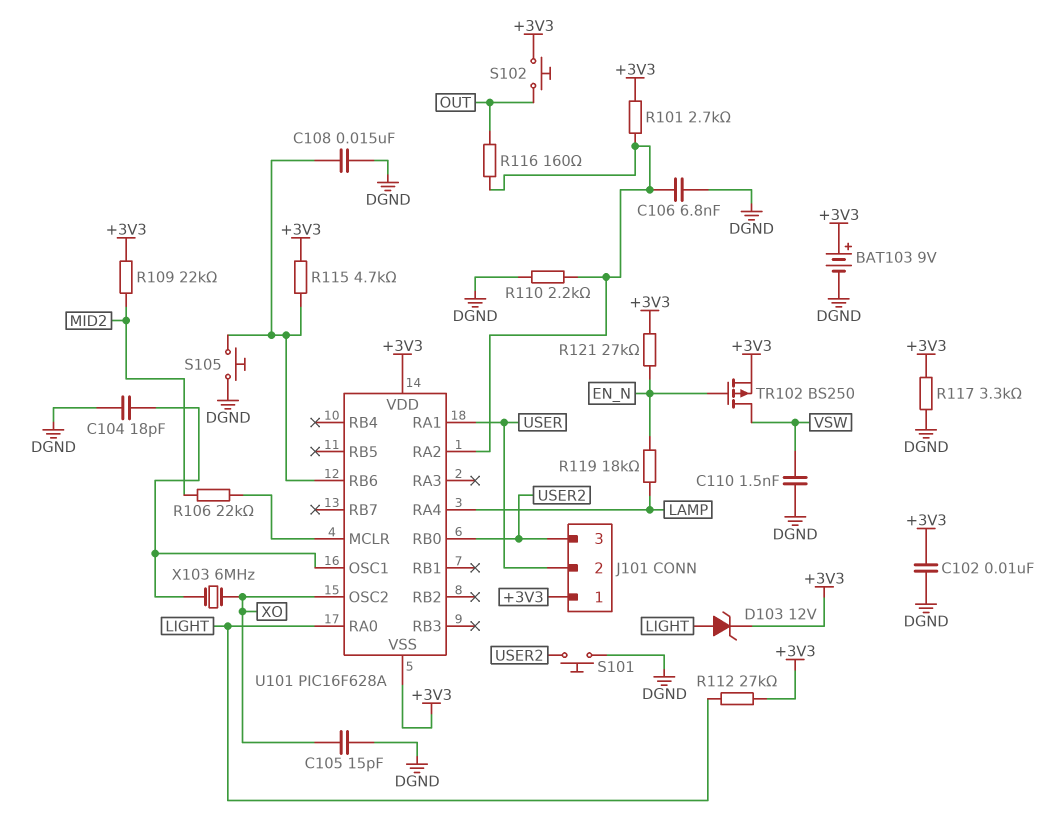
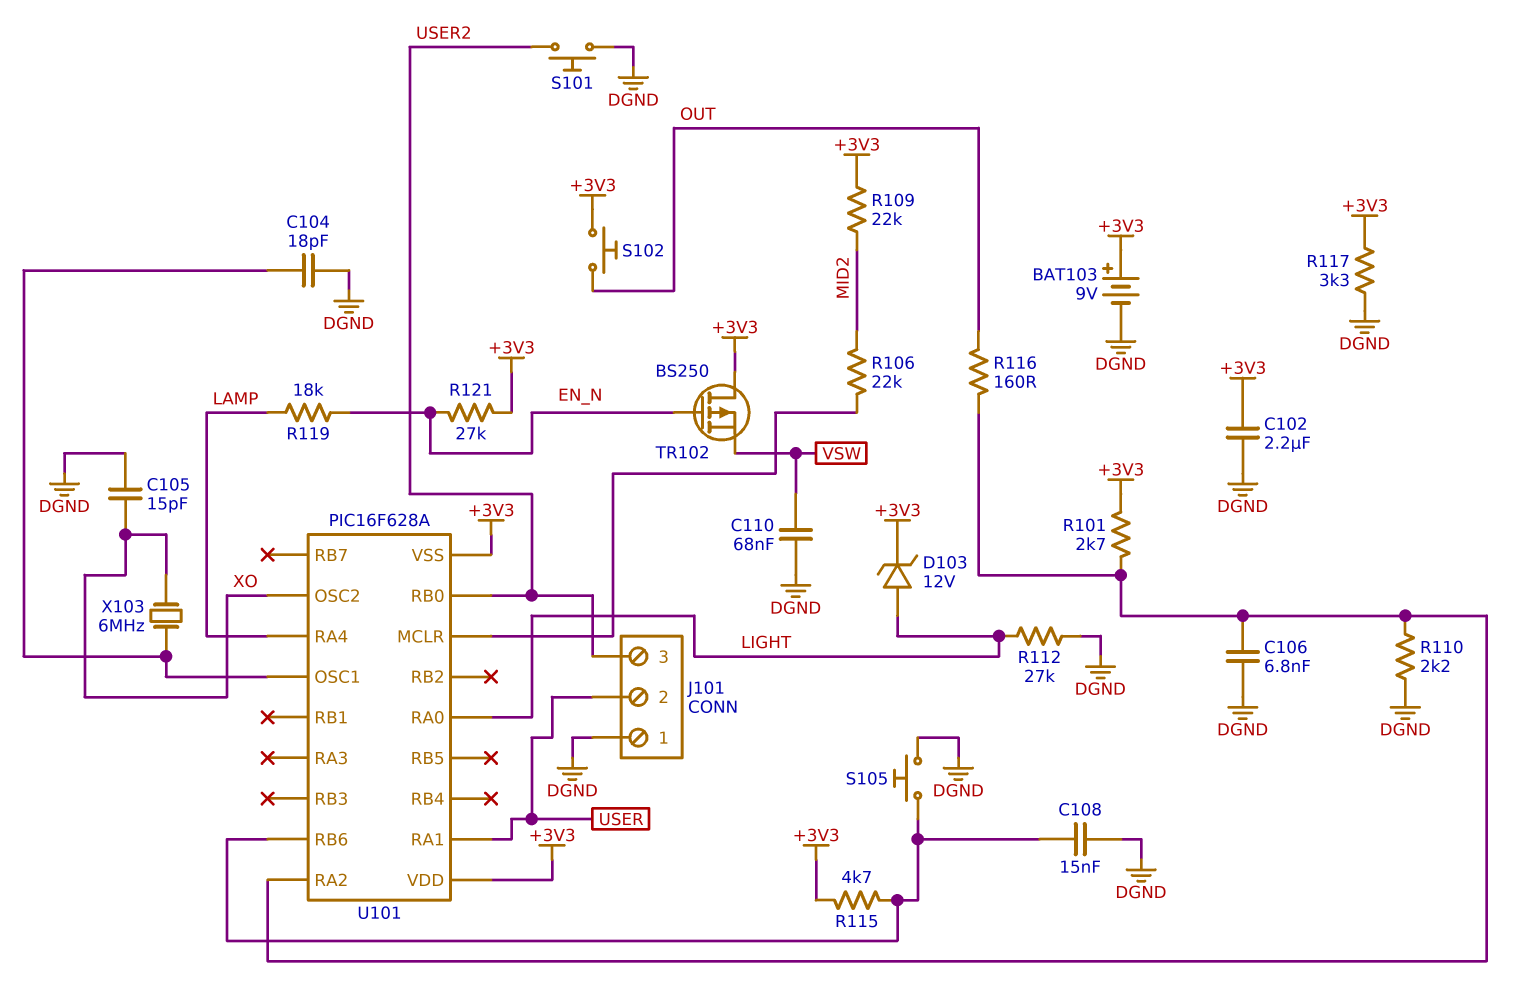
C102: 10nF (+3V3, DGND) -> 2.2uF (+3V3, DGND)
C110: 1.5nF (DGND, VSW) -> 68nF (DGND, VSW)
J101 pin 1: +3V3 -> DGND
R112: 27k (+3V3, LIGHT) -> 27k (DGND, LIGHT)
TR102: PMOS BS250 (G EN_N, D VSW, S +3V3) -> PMOS BS250 (G EN_N, D +3V3, S VSW)

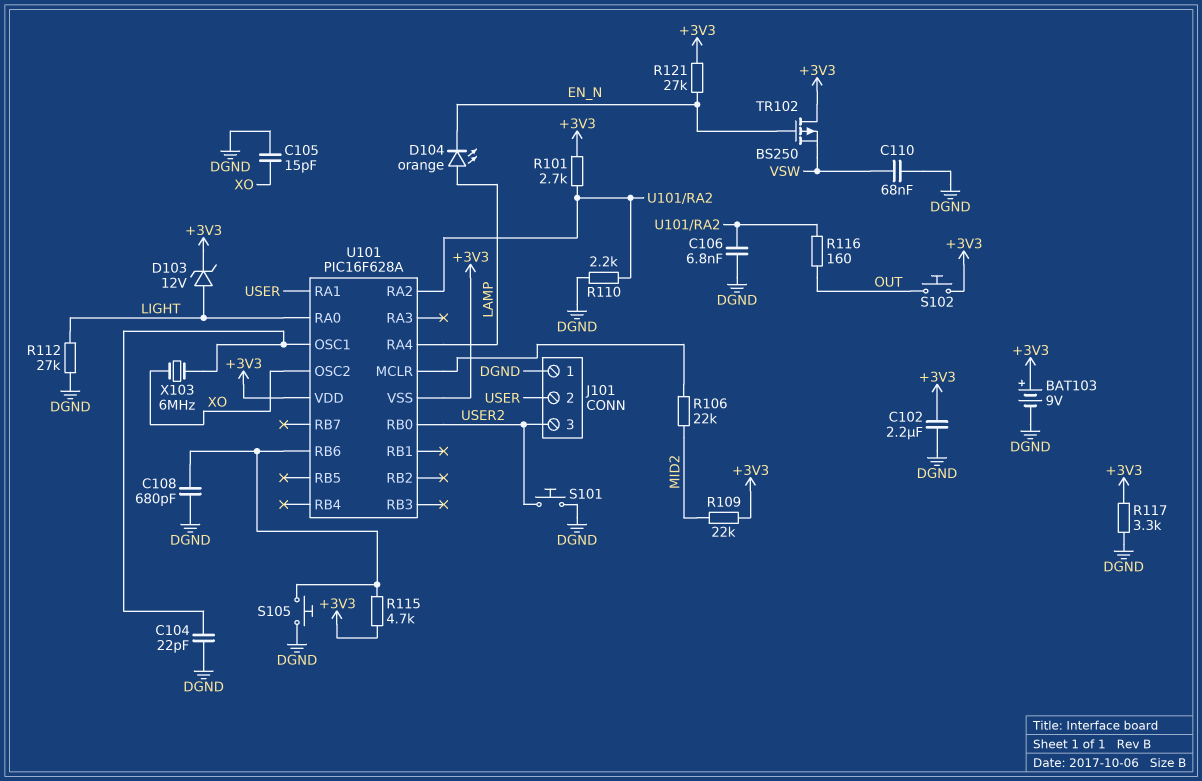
C104: 18pF (DGND, U101/OSC1) -> 22pF (DGND, U101/OSC1)
C108: 15nF (DGND, U101/RB6) -> 680pF (DGND, U101/RB6)
D104: none -> LED orange (A LAMP, K EN_N)
R119: 18k (EN_N, LAMP) -> none

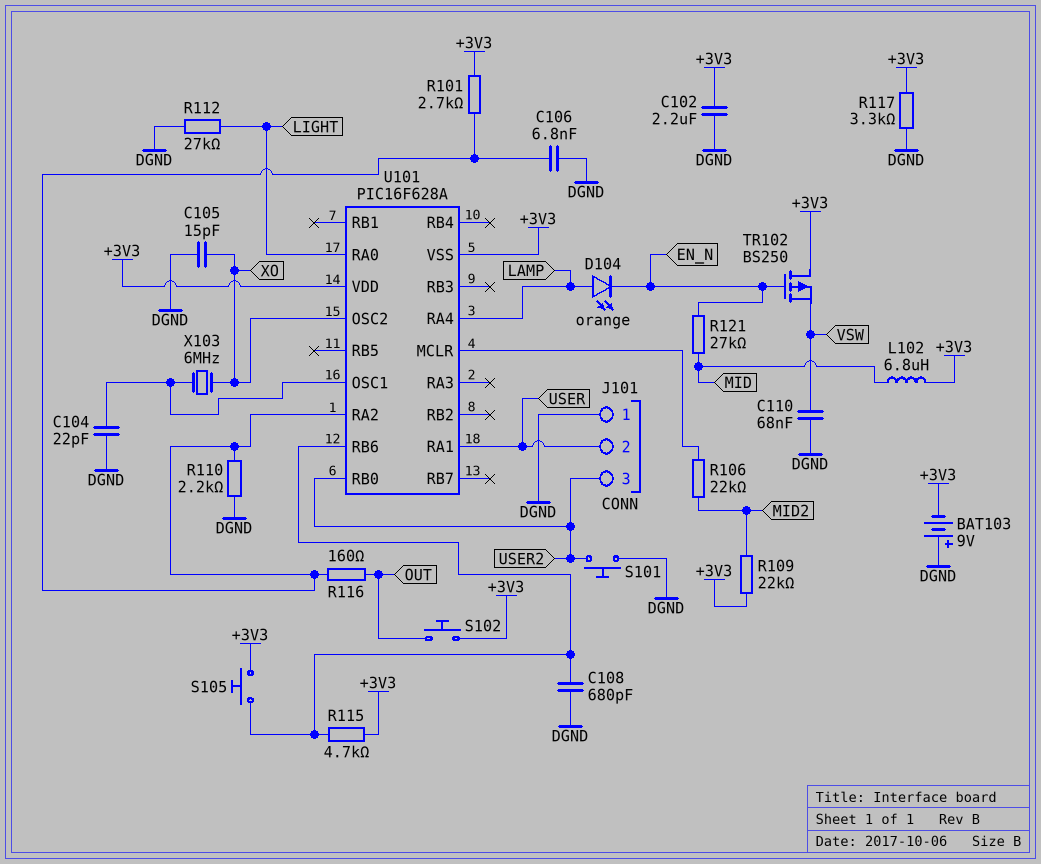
BAT103: 9V (plus +3V3, minus DGND) -> 9V (plus DGND, minus +3V3)
D103: zener 12V (A LIGHT, K +3V3) -> none
L102: none -> 6.8uH (+3V3, MID)
R121: 27k (+3V3, EN_N) -> 27k (EN_N, MID)
S105: button (DGND, U101/RB6) -> button (+3V3, U101/RB6)

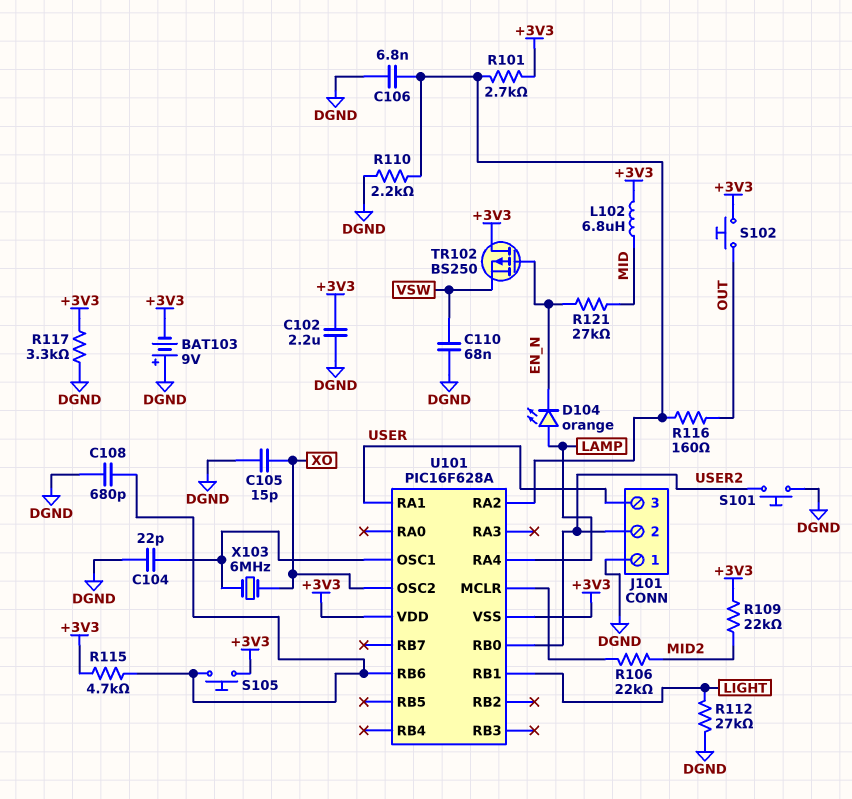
J101 pin 2: USER -> USER2
J101 pin 3: USER2 -> USER
U101 pin RA0: LIGHT -> none
U101 pin RB1: none -> LIGHT

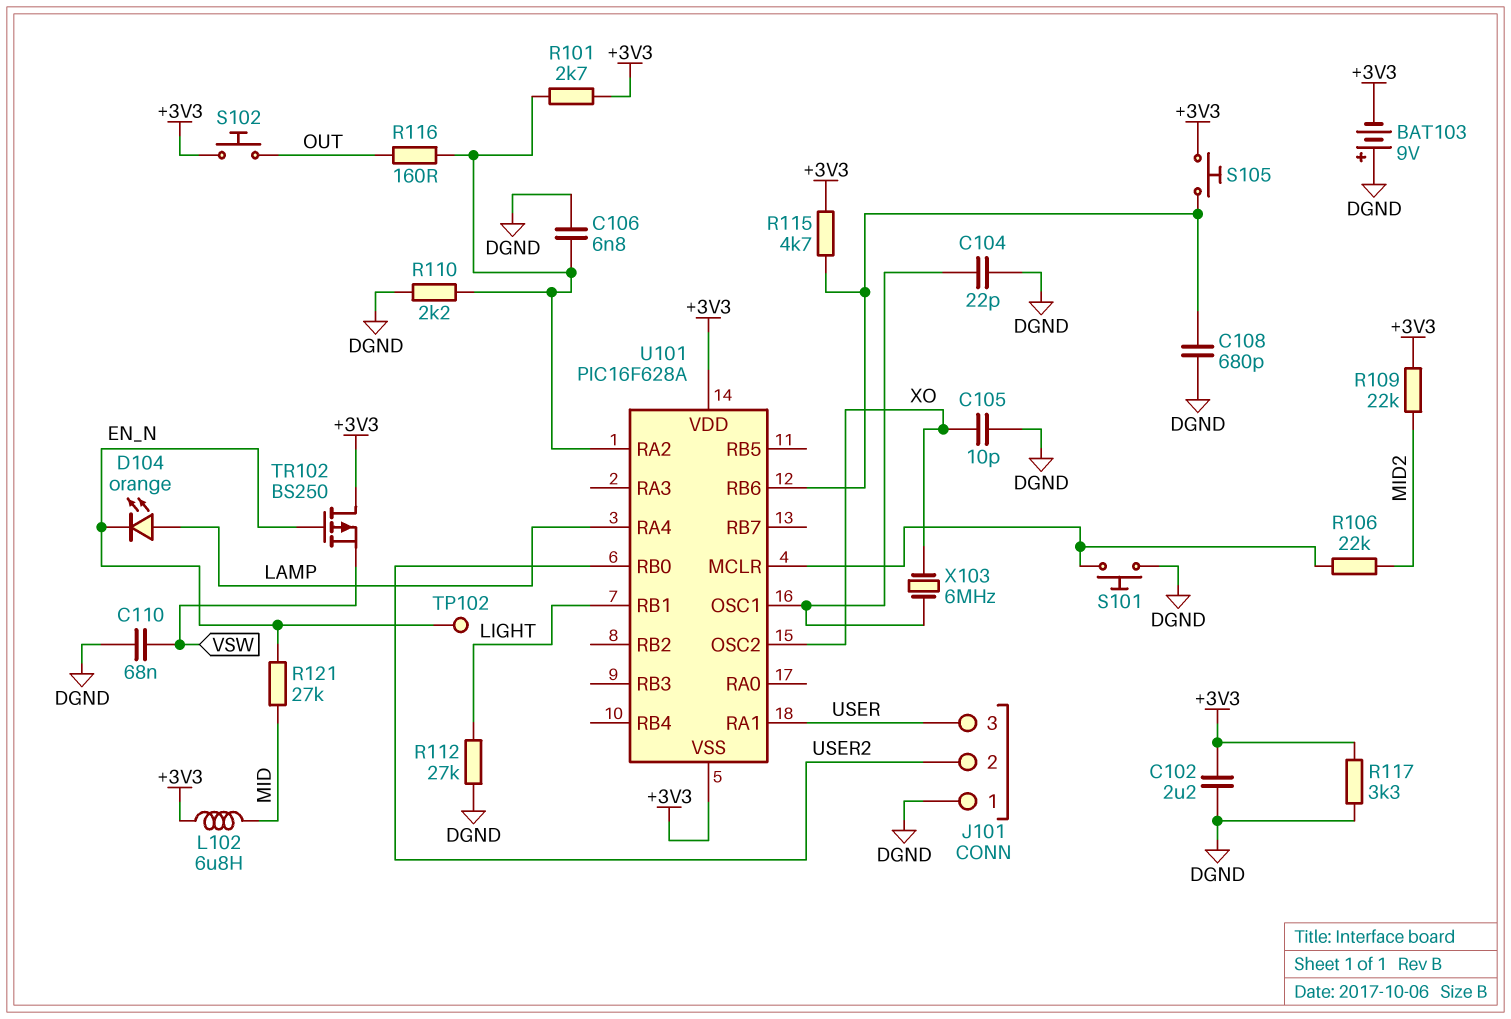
C105: 15pF (DGND, XO) -> 10pF (DGND, XO)
S101: button (DGND, USER2) -> button (DGND, U101/MCLR)
TP102: none -> test point (EN_N)

